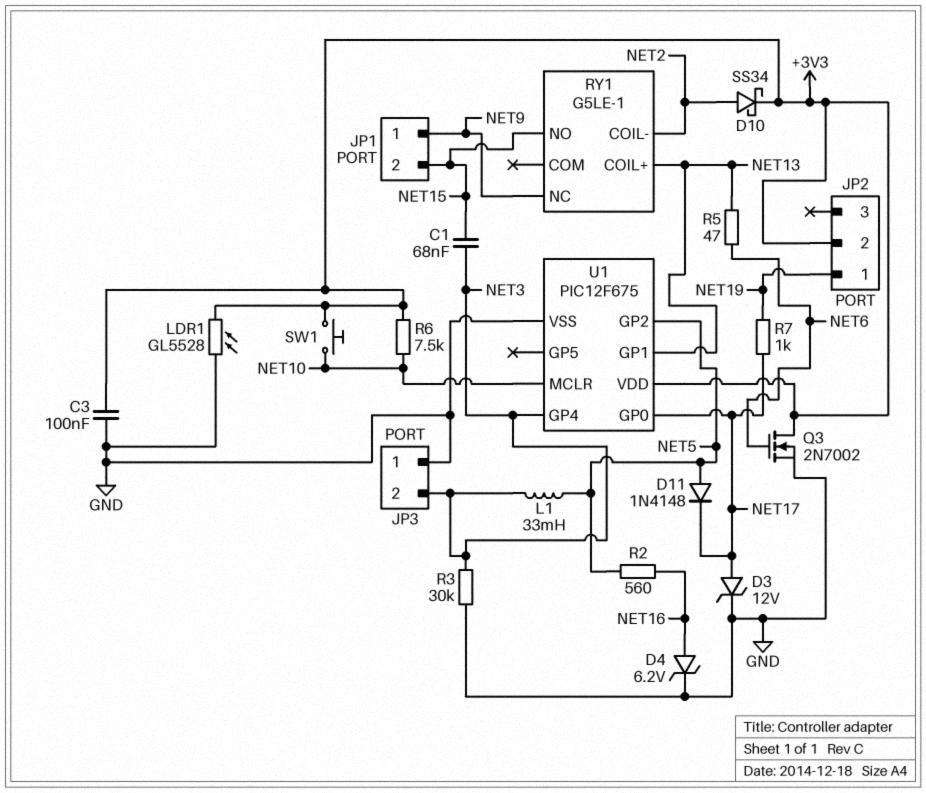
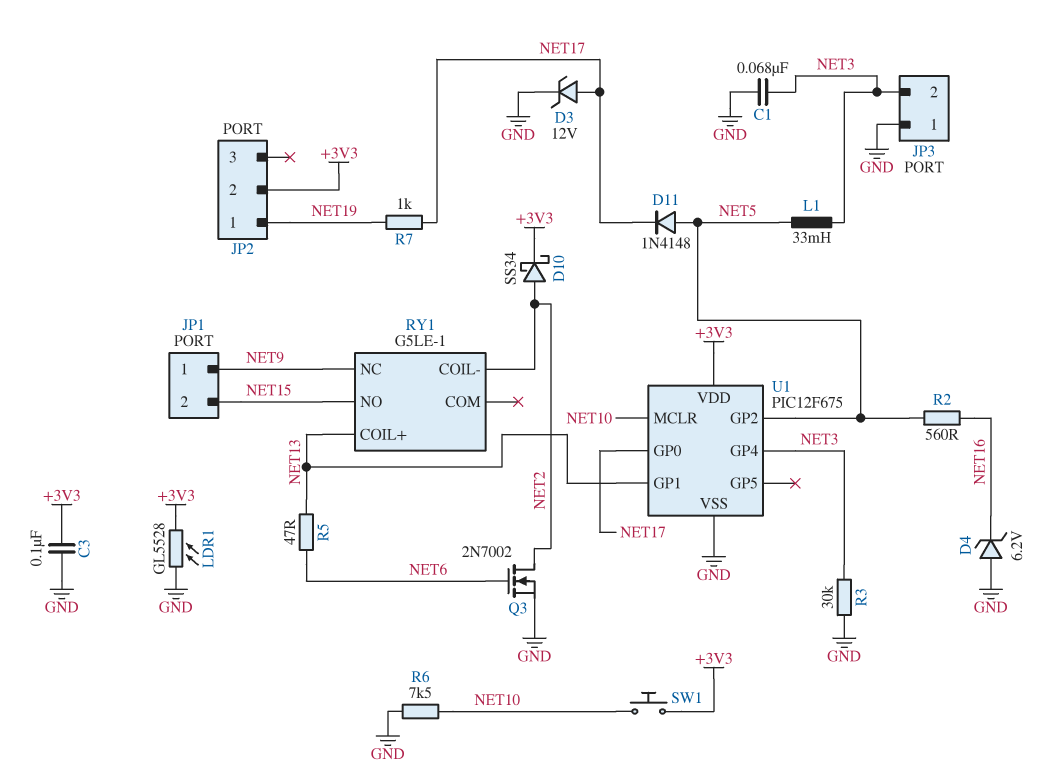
C1: 68nF (NET3, NET15) -> 68nF (GND, NET3)
D4: zener 6.2V (A NET16, K GND) -> zener 6.2V (A GND, K NET16)
Q3: NMOS 2N7002 (G NET6, D +3V3, S GND) -> NMOS 2N7002 (G NET6, D NET2, S GND)
R6: 7.5k (+3V3, NET10) -> 7.5k (GND, NET10)

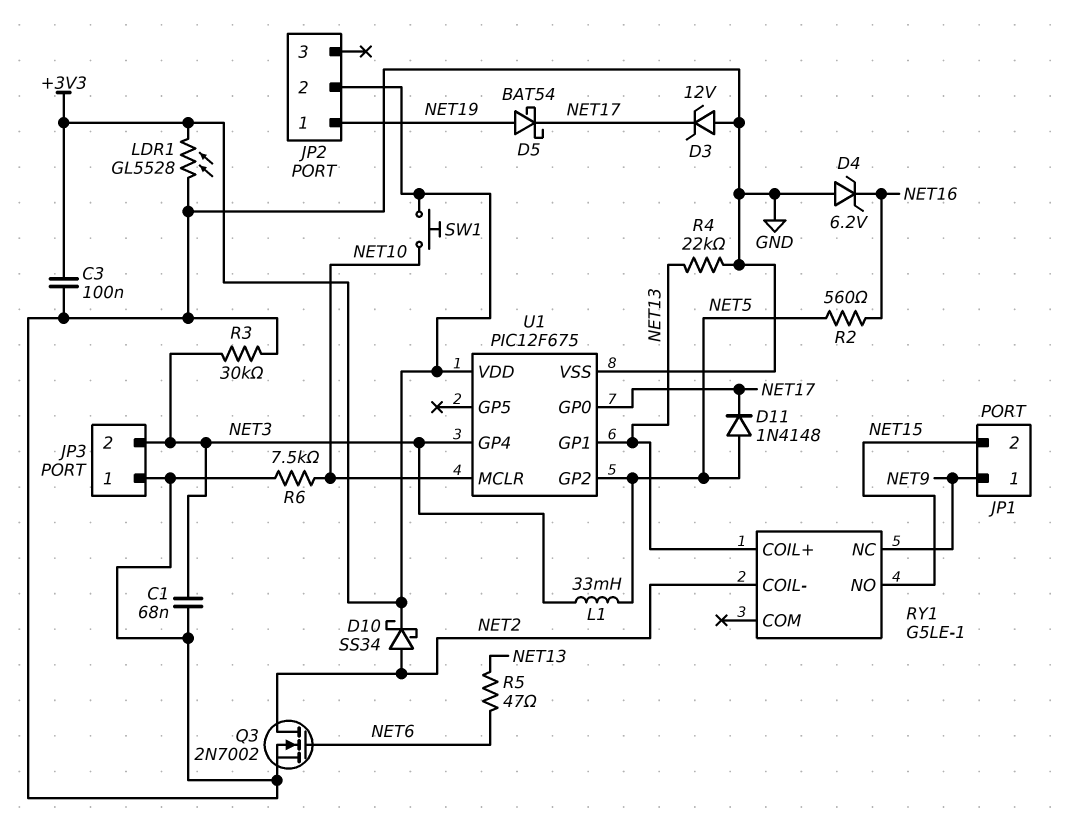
D3: zener 12V (A NET17, K GND) -> zener 12V (A GND, K NET17)
D5: none -> schottky BAT54 (A NET19, K NET17)
R4: none -> 22k (GND, NET13)
R7: 1k (NET17, NET19) -> none

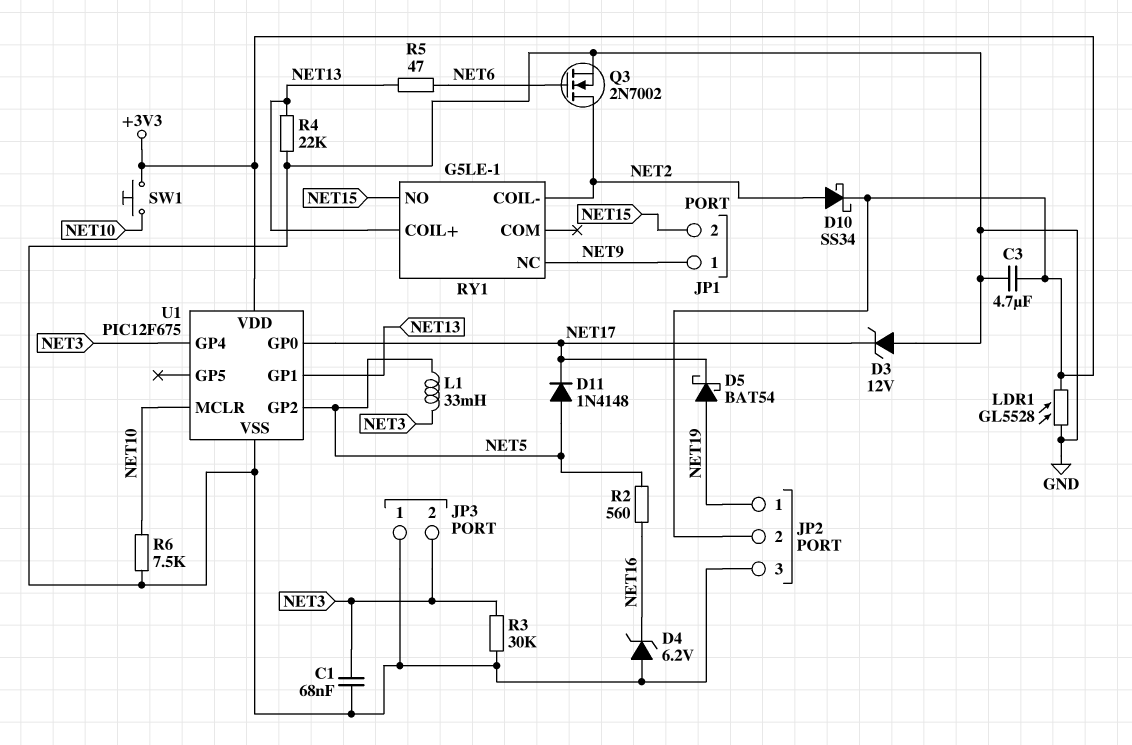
C3: 100nF (+3V3, GND) -> 4.7uF (+3V3, GND)
JP2 pin 3: none -> GND

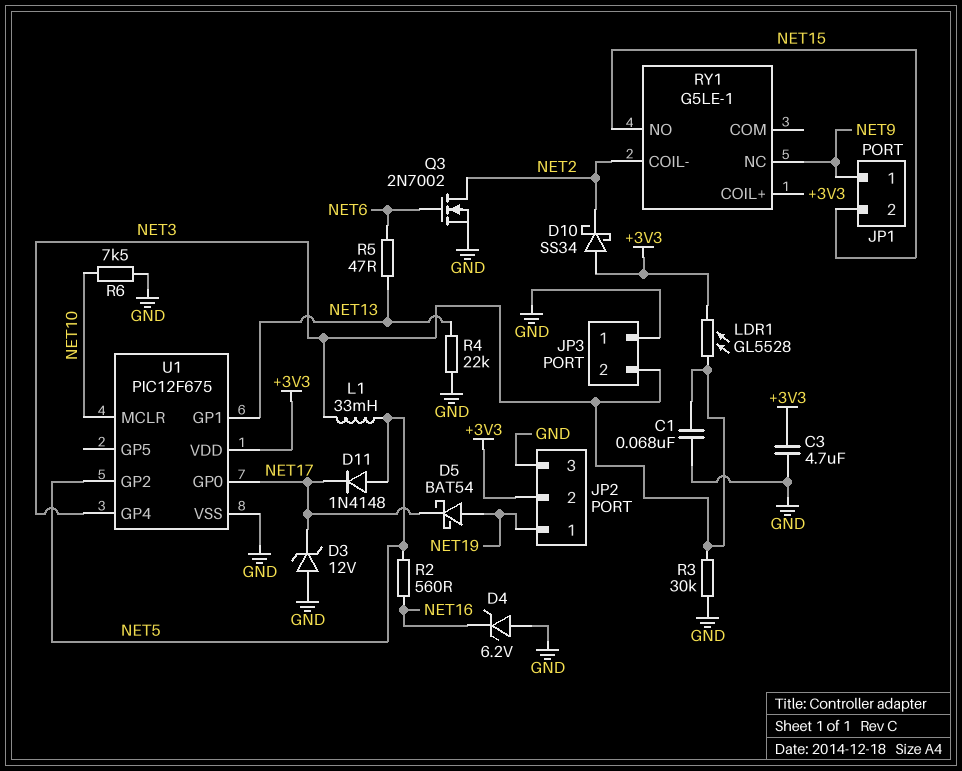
D10: schottky SS34 (A NET2, K +3V3) -> schottky SS34 (A +3V3, K NET2)
LDR1: GL5528 (+3V3, GND) -> GL5528 (+3V3, NET3)
RY1 pin COIL+: NET13 -> +3V3
SW1: button (+3V3, NET10) -> none

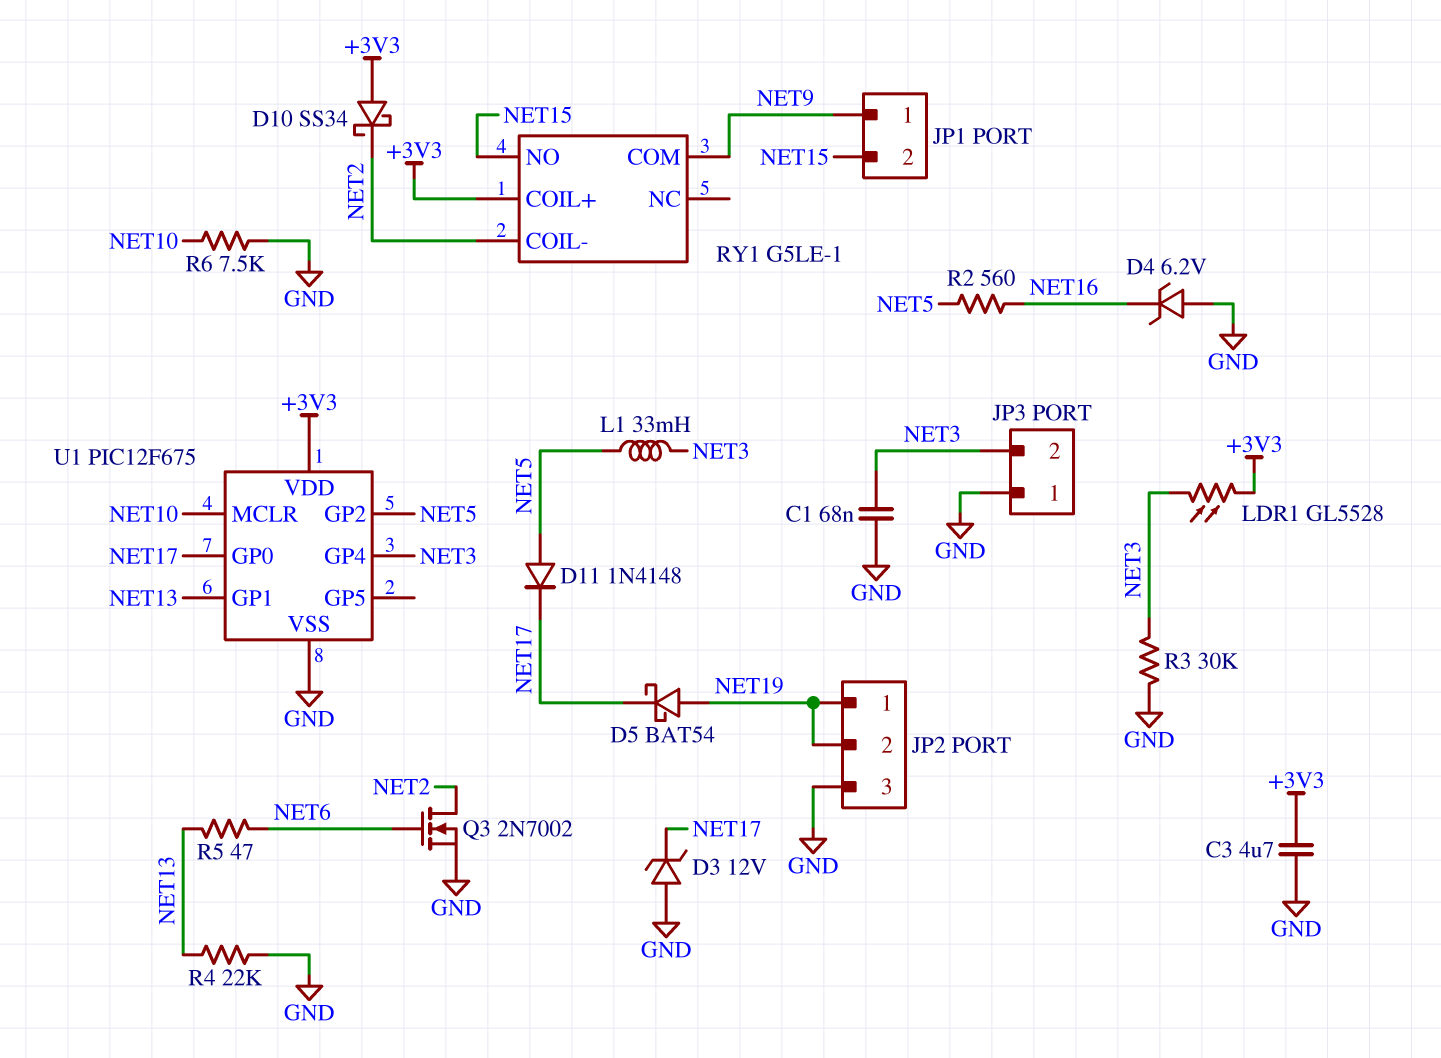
JP2 pin 2: +3V3 -> NET19
RY1 pin COM: none -> NET9
RY1 pin NC: NET9 -> none

